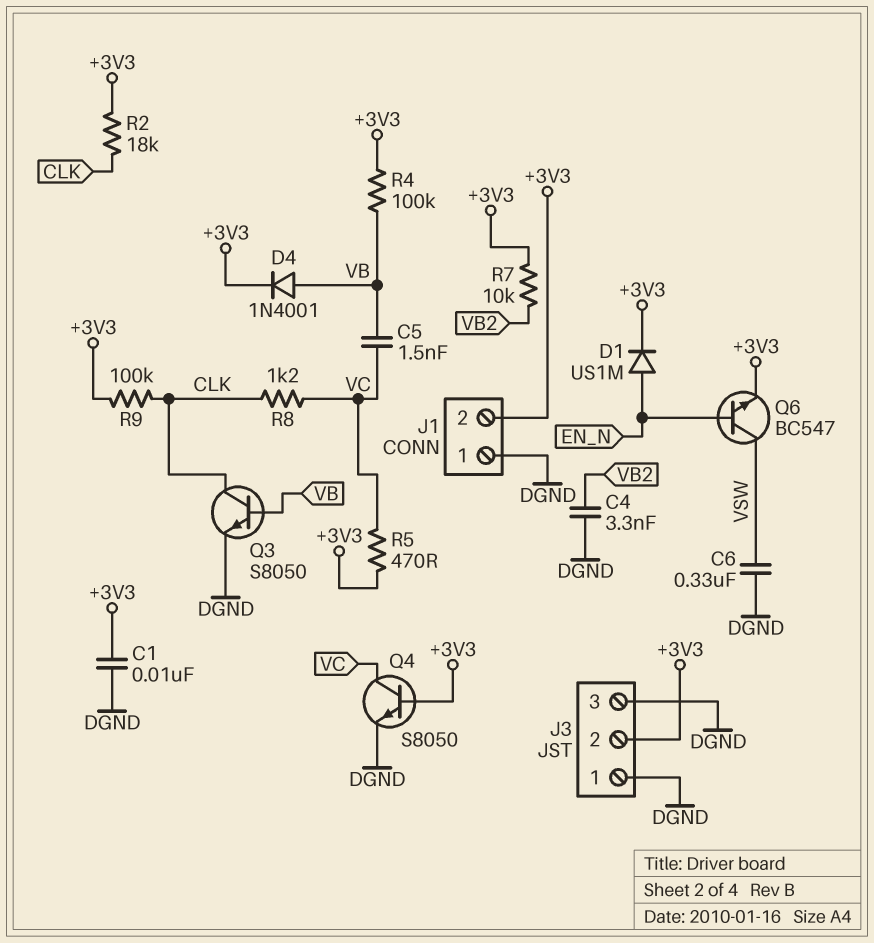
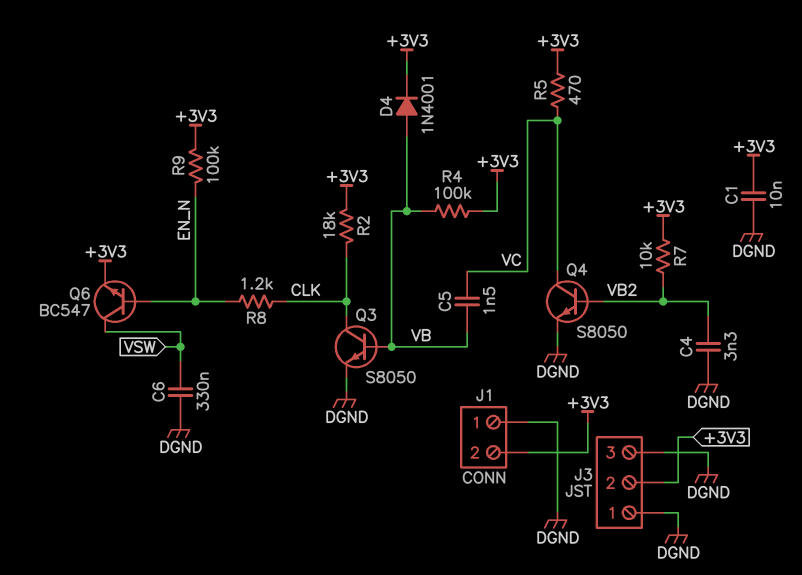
D1: diode US1M (A EN_N, K +3V3) -> none
Q4: NPN S8050 (B +3V3, C VC, E DGND) -> NPN S8050 (B VB2, C VC, E DGND)
R8: 1.2k (CLK, VC) -> 1.2k (CLK, EN_N)
R9: 100k (+3V3, CLK) -> 100k (+3V3, EN_N)

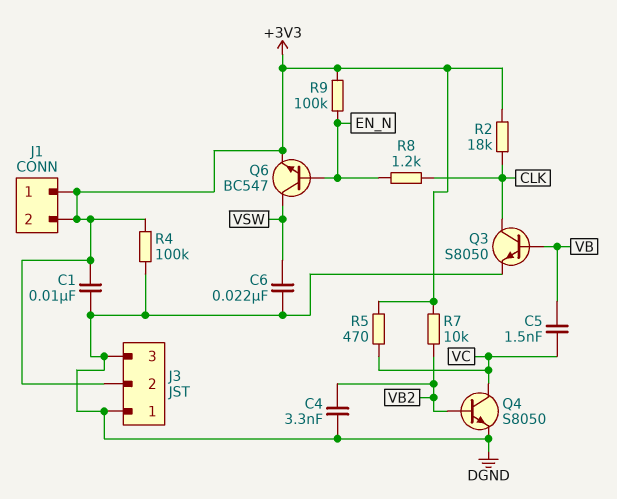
C6: 330nF (DGND, VSW) -> 22nF (DGND, VSW)
D4: diode 1N4001 (A VB, K +3V3) -> none
J1 pin 1: DGND -> +3V3
R4: 100k (+3V3, VB) -> 100k (+3V3, DGND)

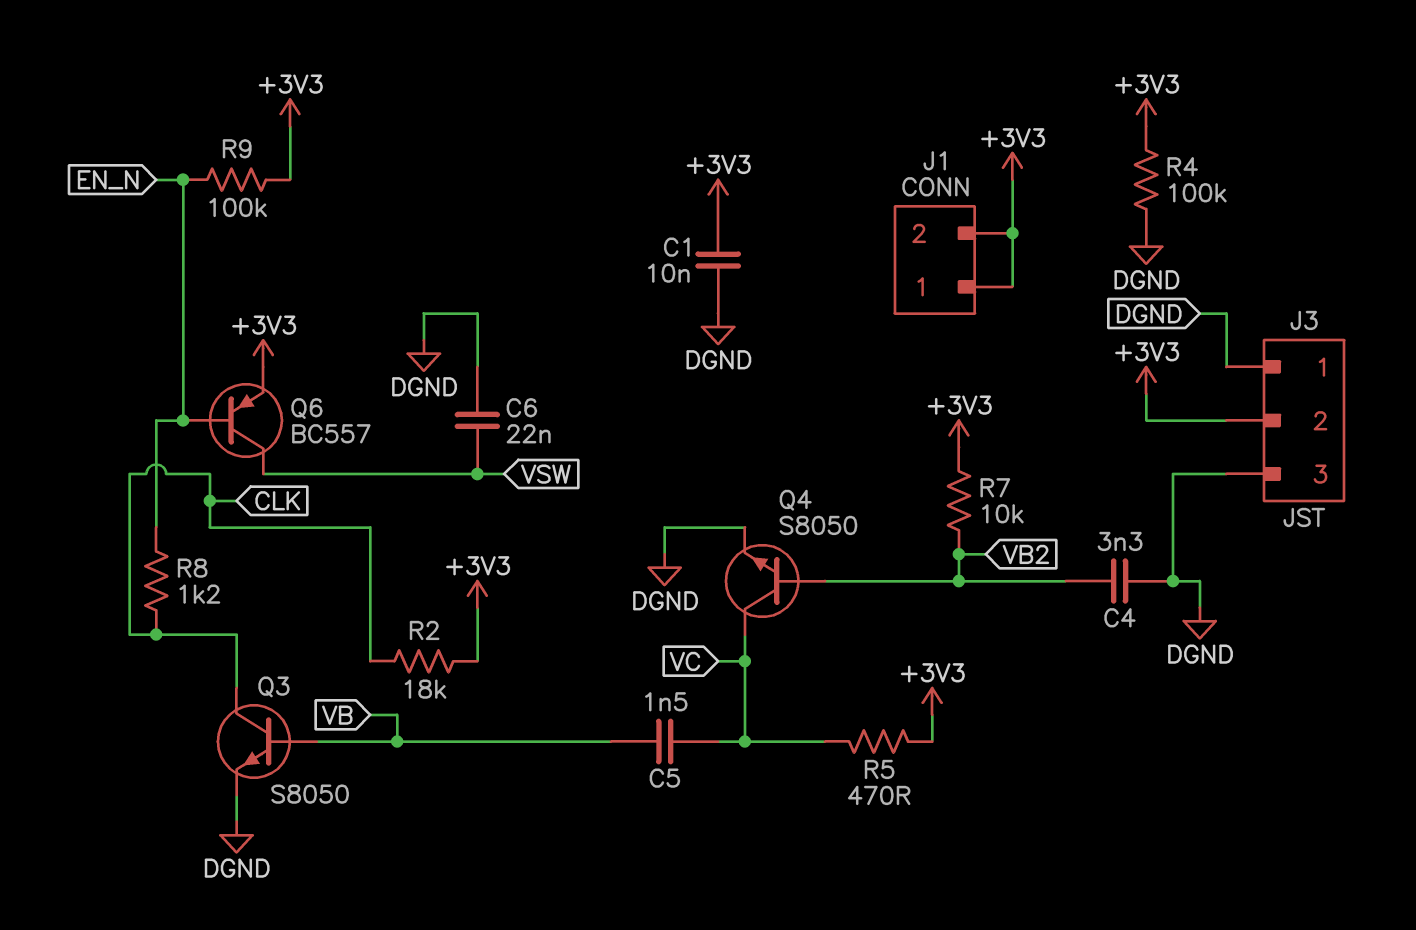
Q6: NPN BC547 (B EN_N, C VSW, E +3V3) -> PNP BC557 (B EN_N, C VSW, E +3V3)

